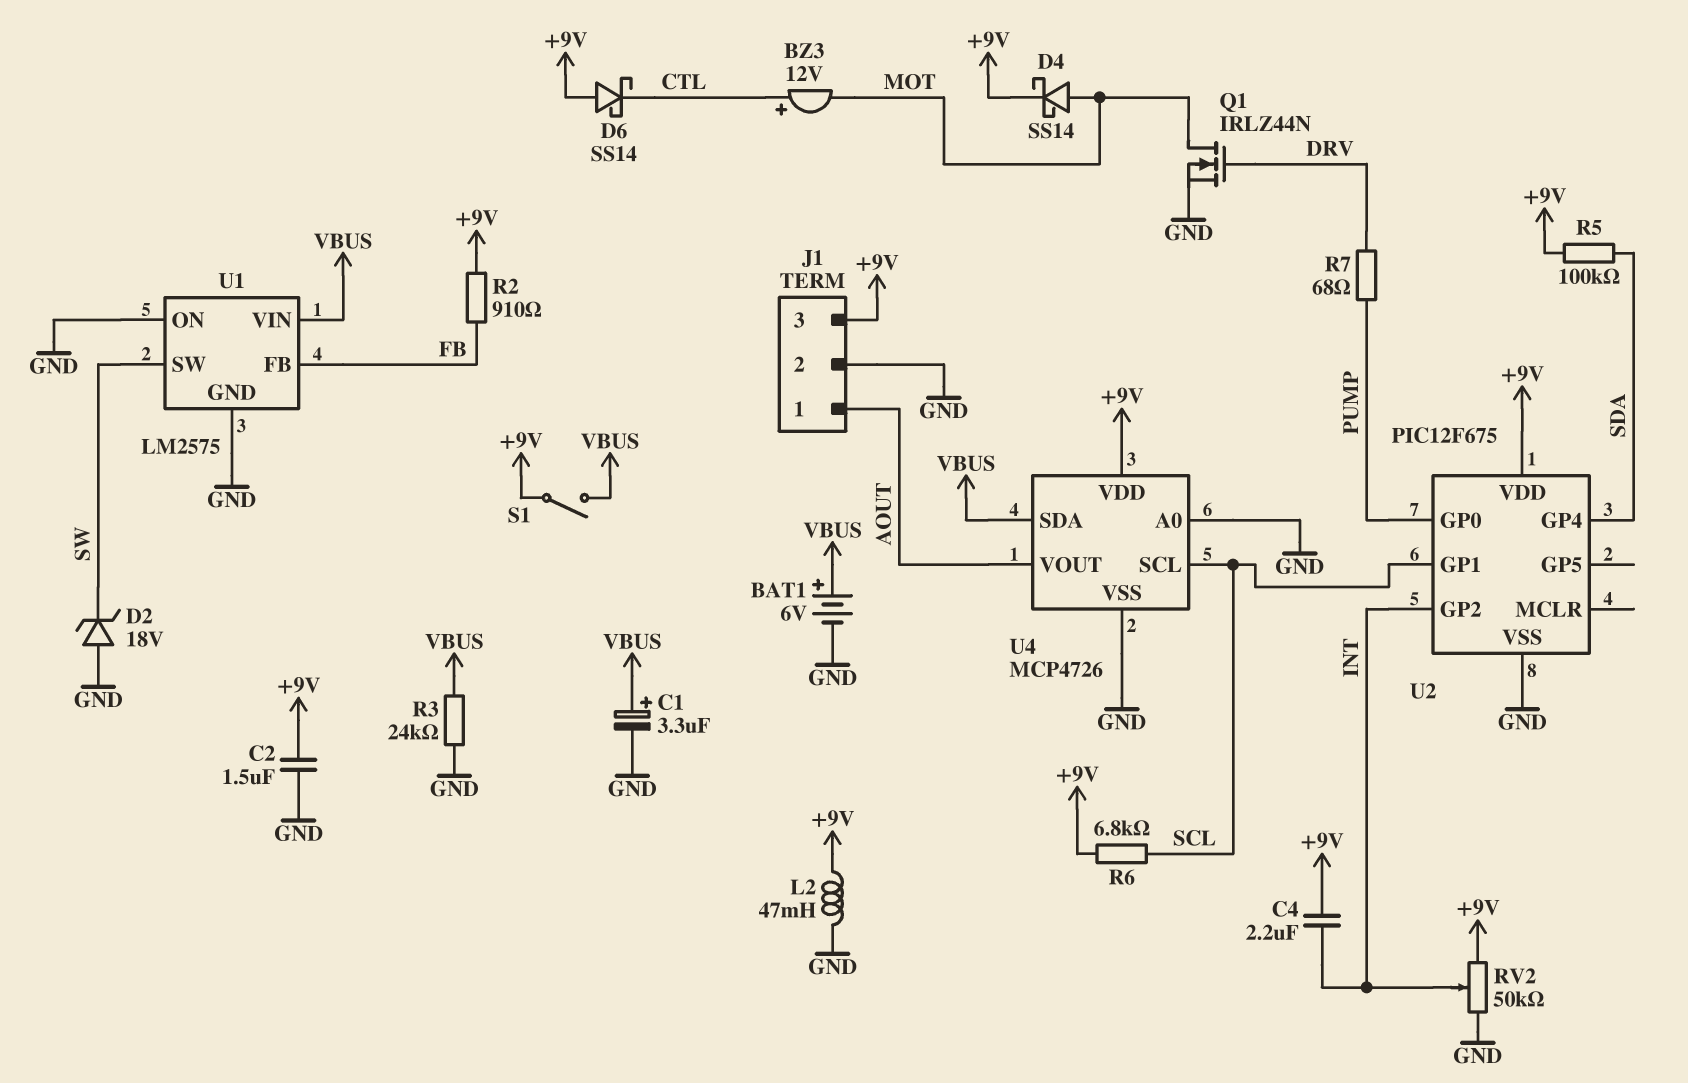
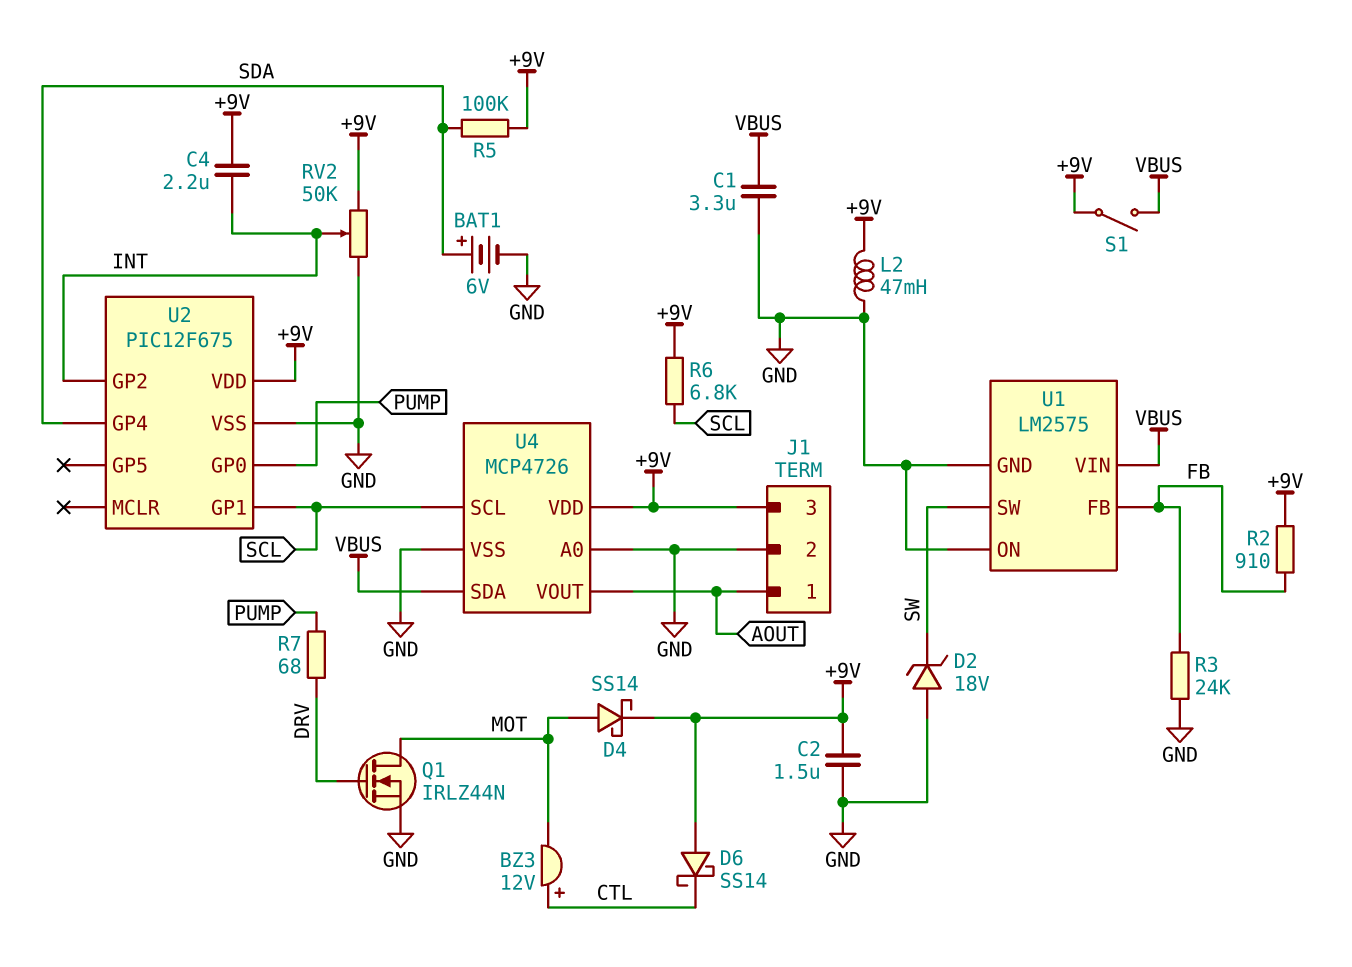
BAT1: 6V (plus VBUS, minus GND) -> 6V (plus SDA, minus GND)
C1: 3.3uF (plus VBUS, minus GND) -> 3.3uF (GND, VBUS)
R3: 24k (GND, VBUS) -> 24k (FB, GND)

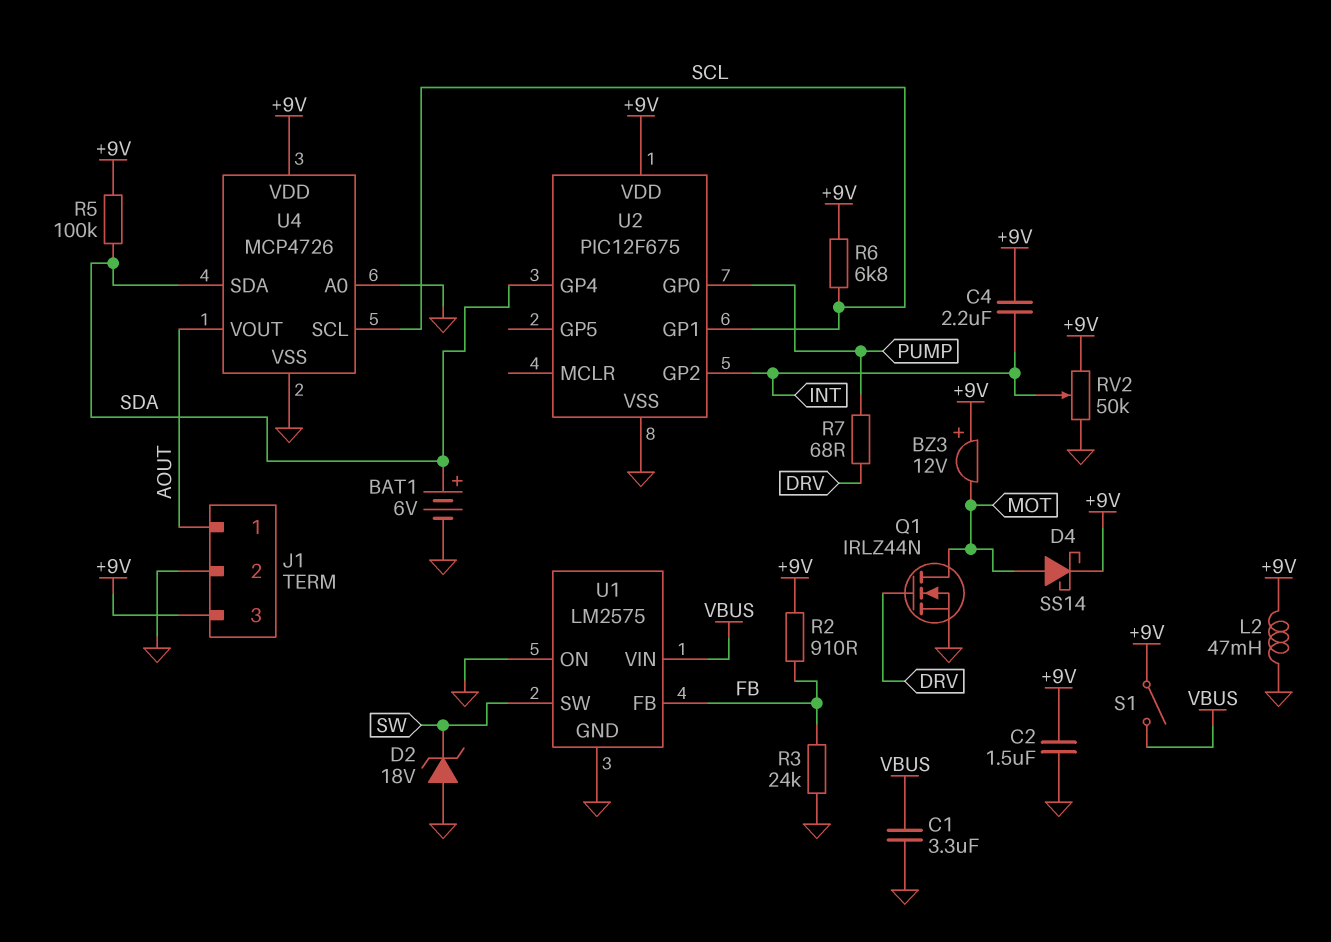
BZ3: buzzer 12V (plus CTL, minus MOT) -> buzzer 12V (plus +9V, minus MOT)
D6: schottky SS14 (A +9V, K CTL) -> none
U4 pin SDA: VBUS -> SDA

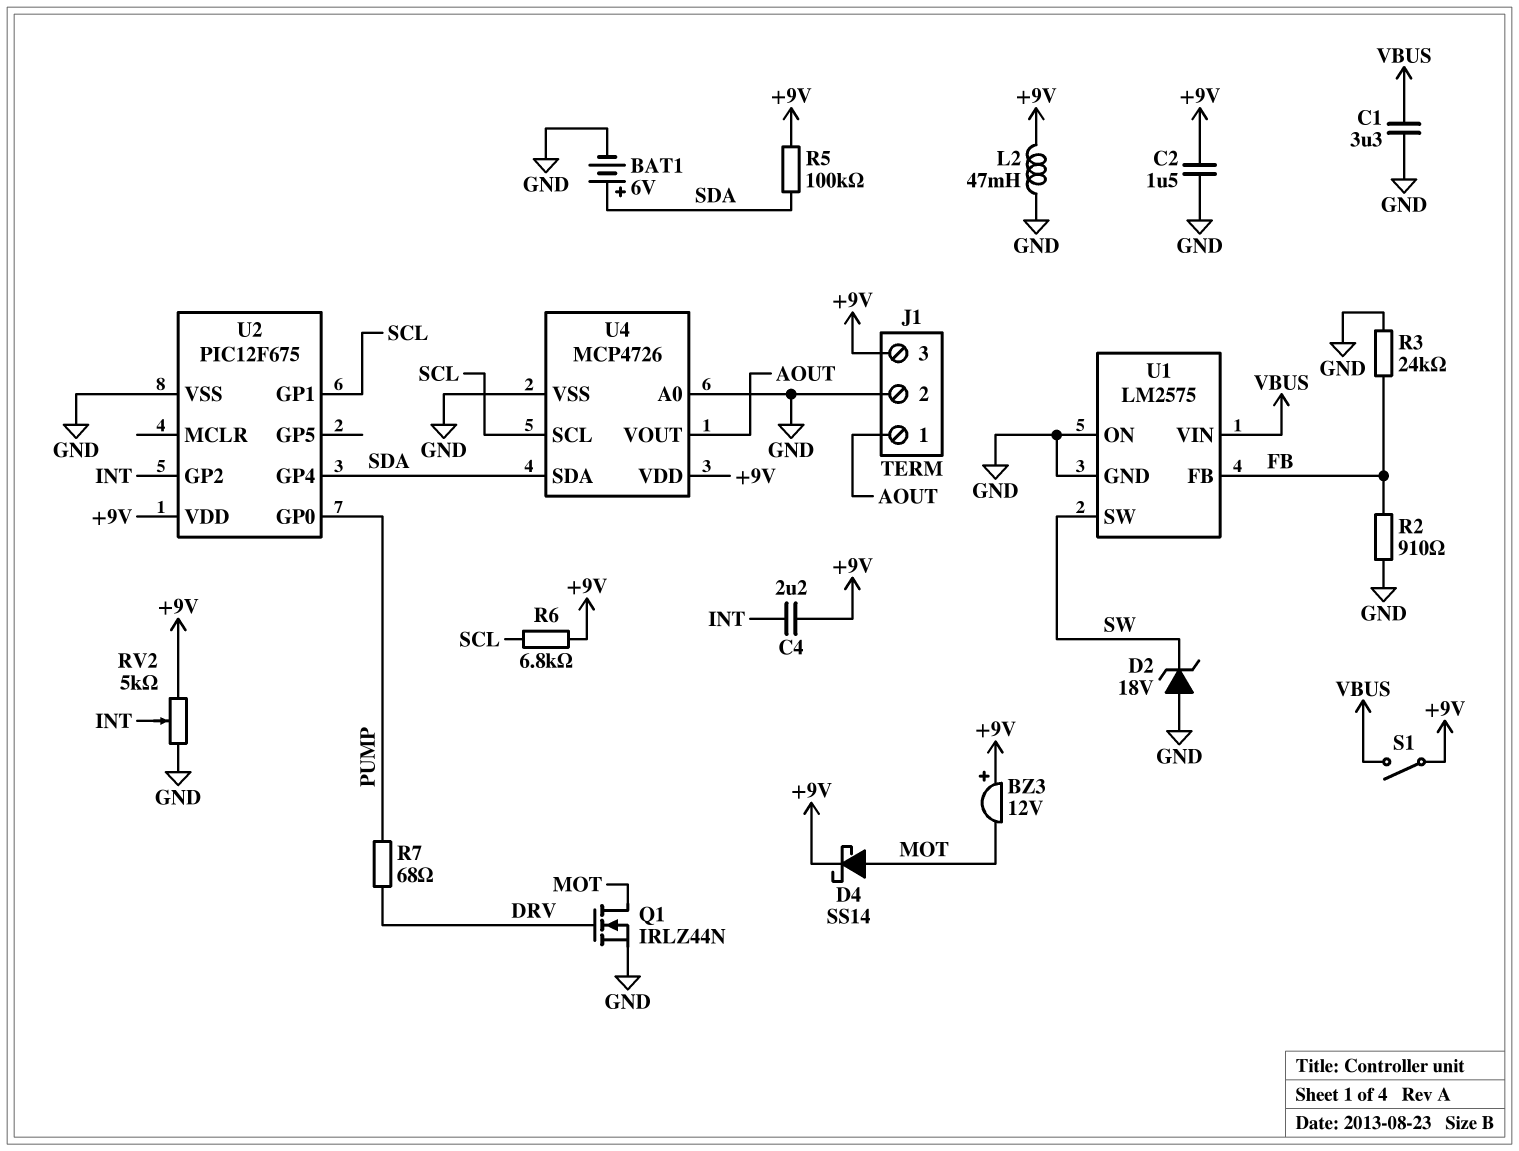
R2: 910 (+9V, FB) -> 910 (FB, GND)
RV2: 50k (+9V, GND, wiper INT) -> 5k (+9V, GND, wiper INT)

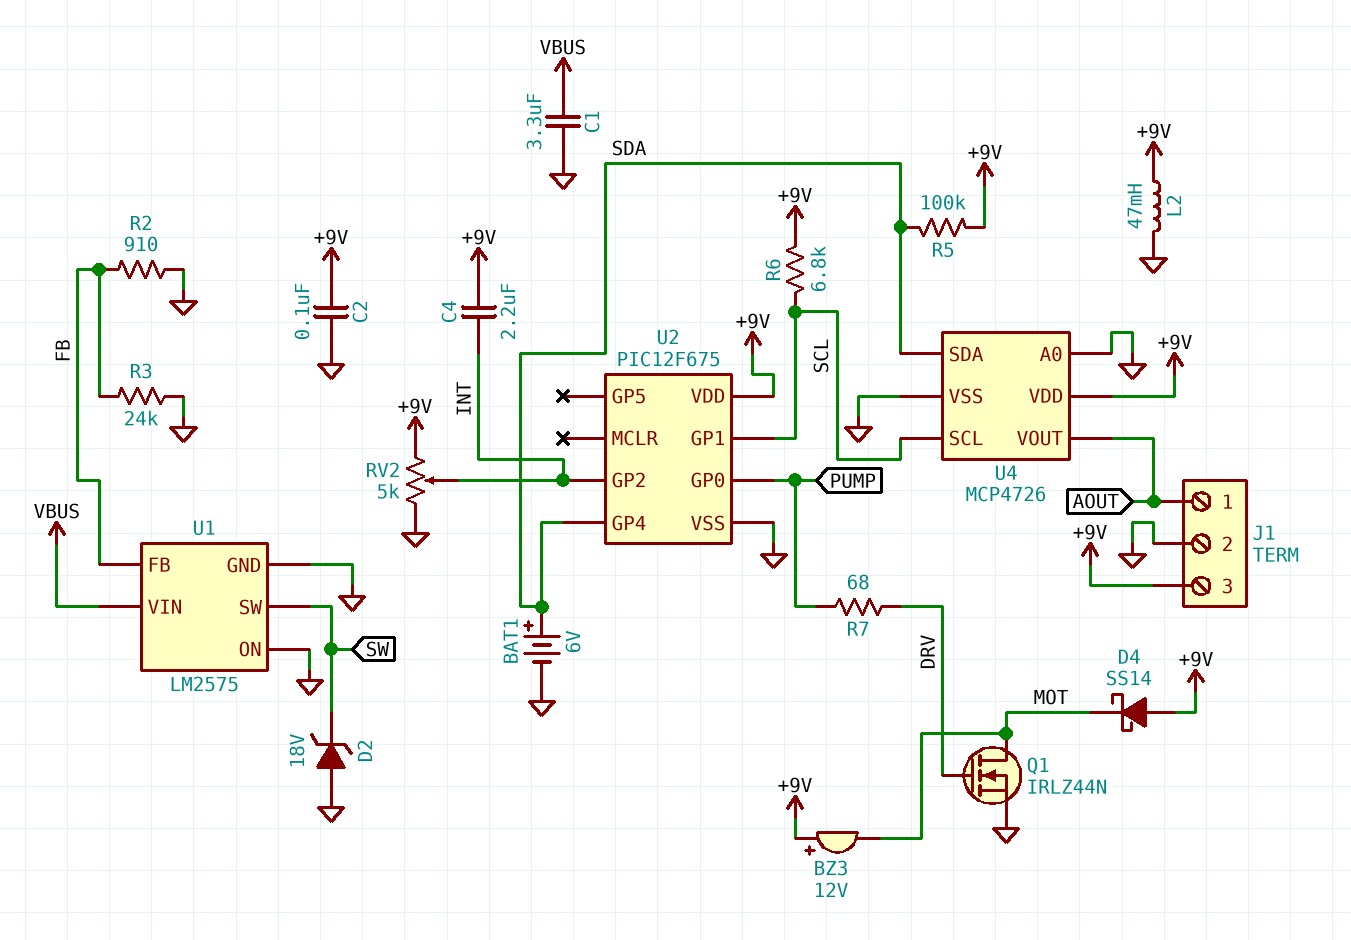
C2: 1.5uF (+9V, GND) -> 100nF (+9V, GND)
D4: schottky SS14 (A MOT, K +9V) -> schottky SS14 (A +9V, K MOT)
S1: switch (+9V, VBUS) -> none

